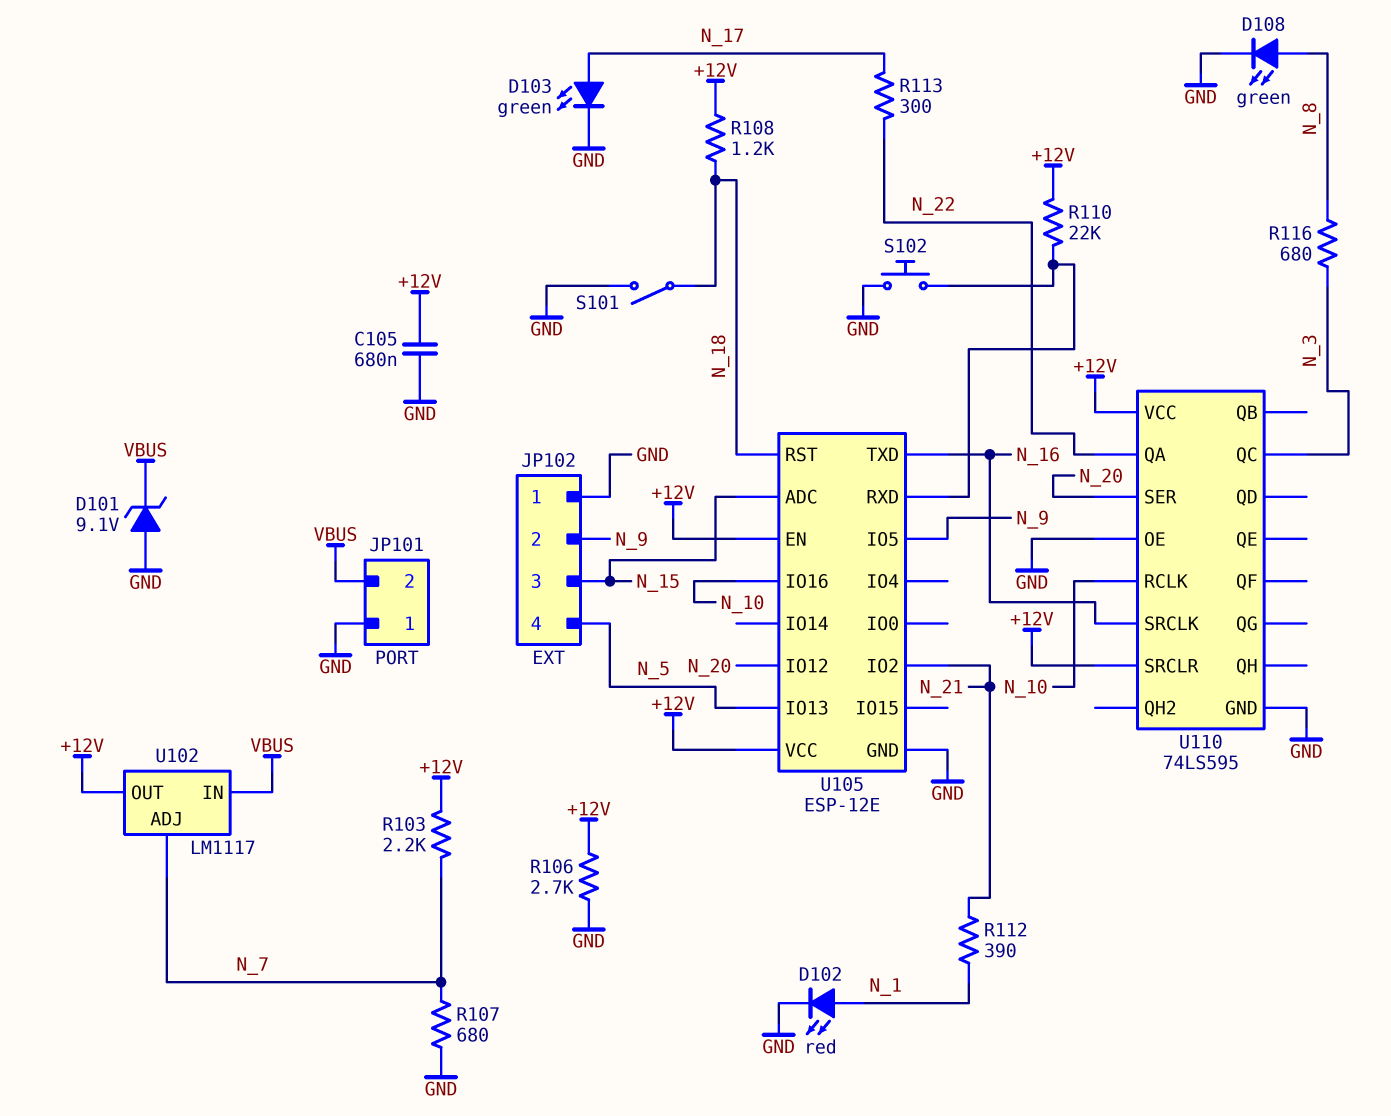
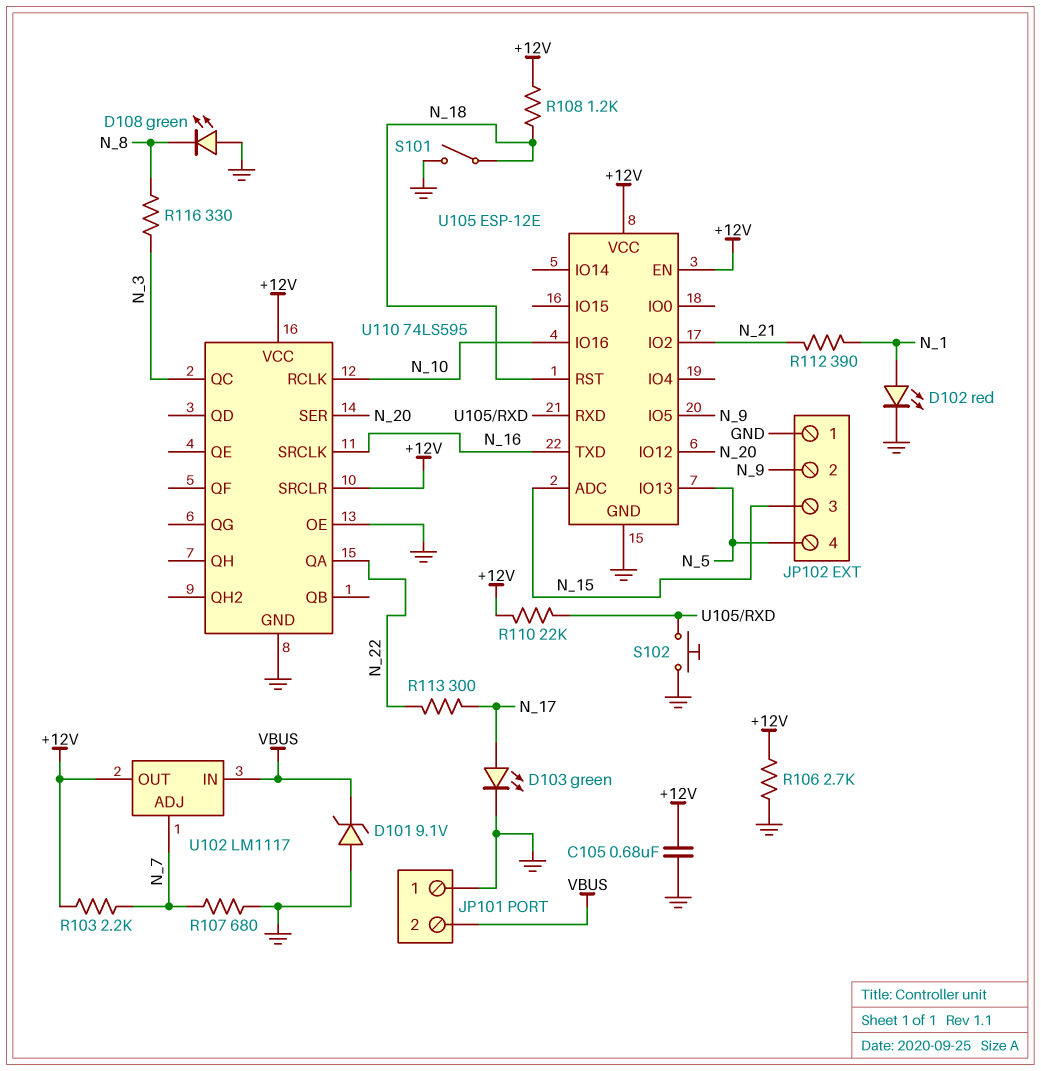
D108: LED green (A N_8, K GND) -> LED green (A GND, K N_8)
R116: 680 (N_3, N_8) -> 330 (N_3, N_8)

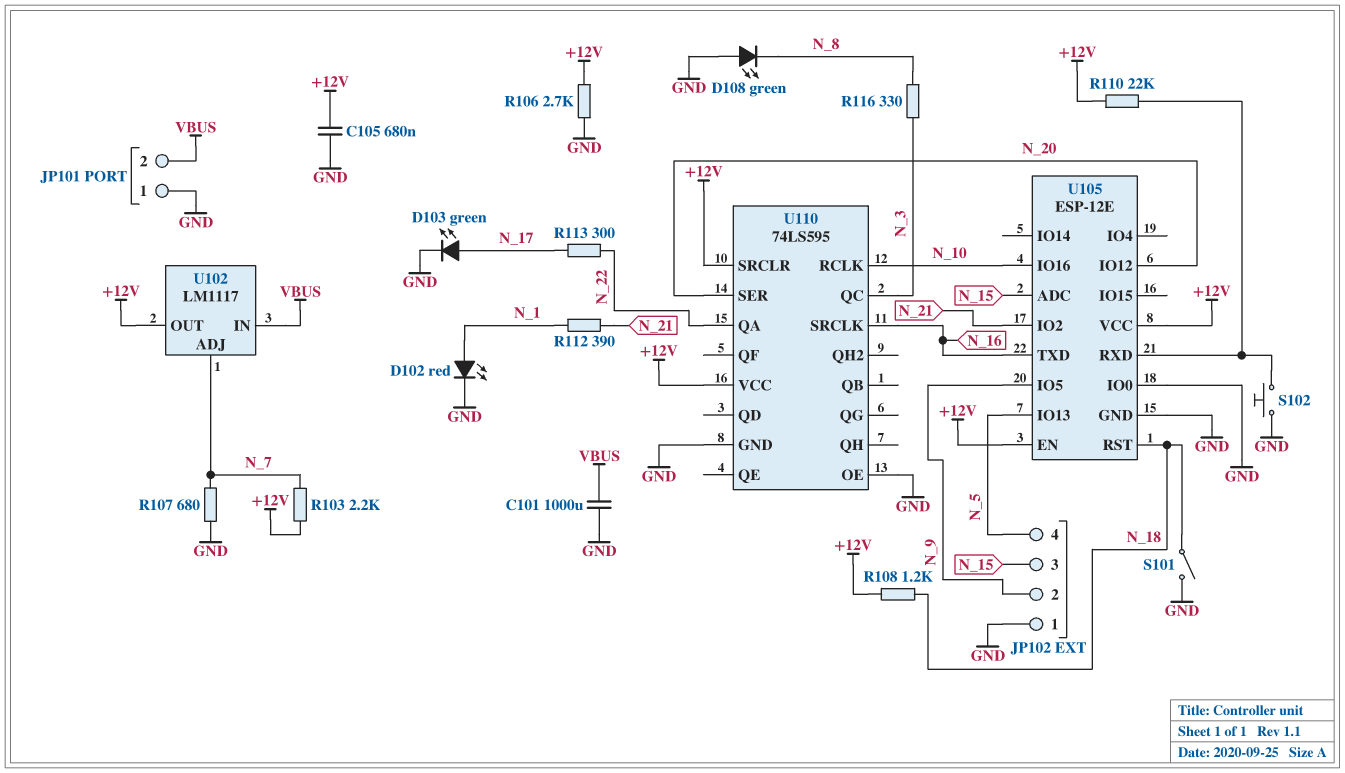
C101: none -> 1000uF (GND, VBUS)
D101: zener 9.1V (A GND, K VBUS) -> none
U105 pin IO0: none -> GND

